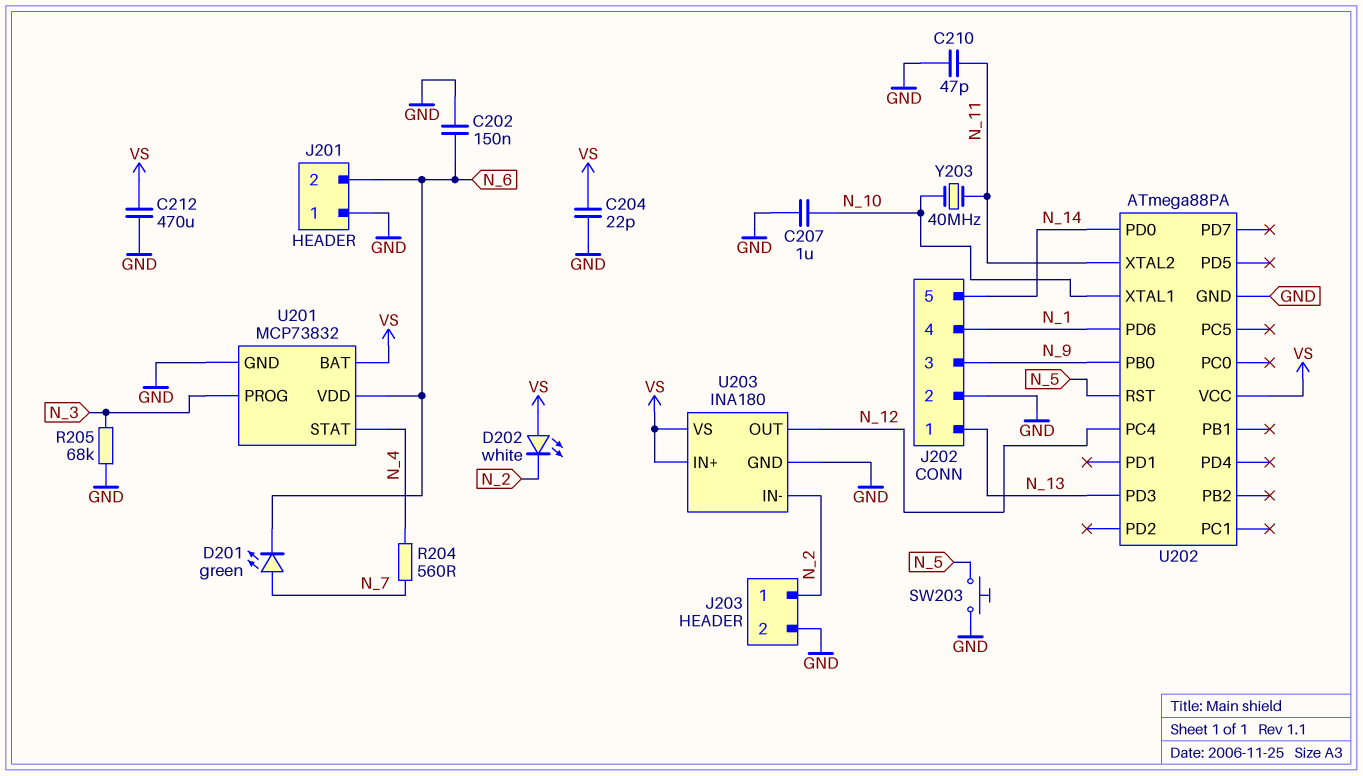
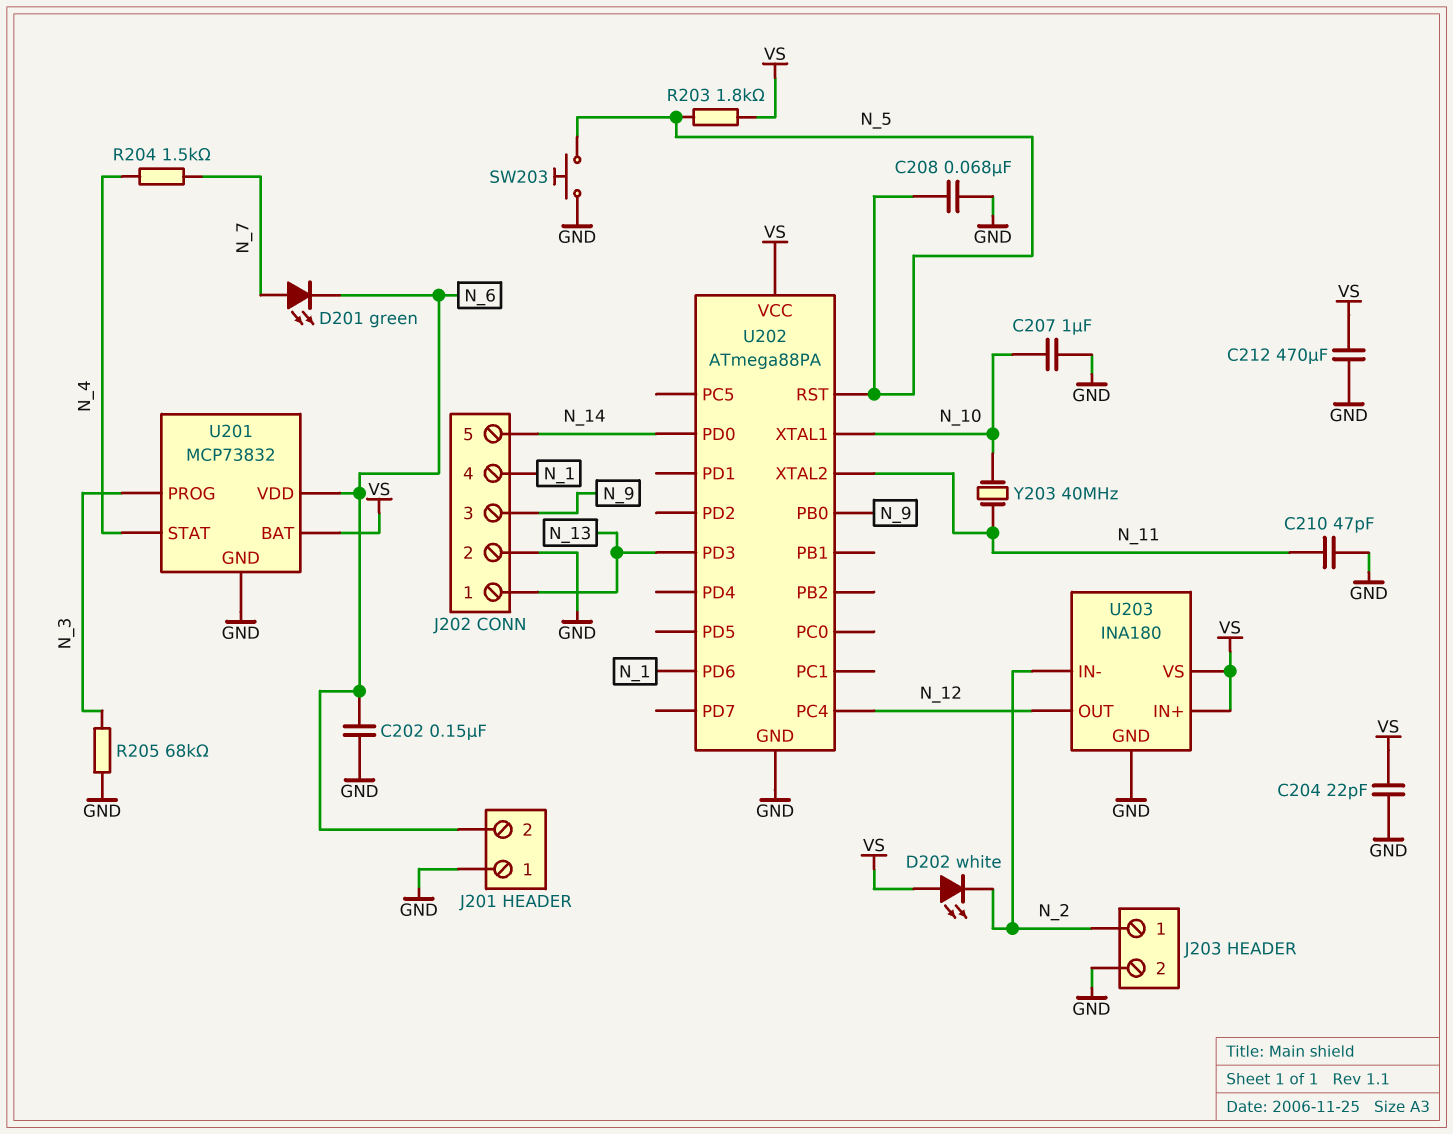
C208: none -> 68nF (GND, N_5)
R203: none -> 1.8k (N_5, VS)
R204: 560 (N_4, N_7) -> 1.5k (N_4, N_7)

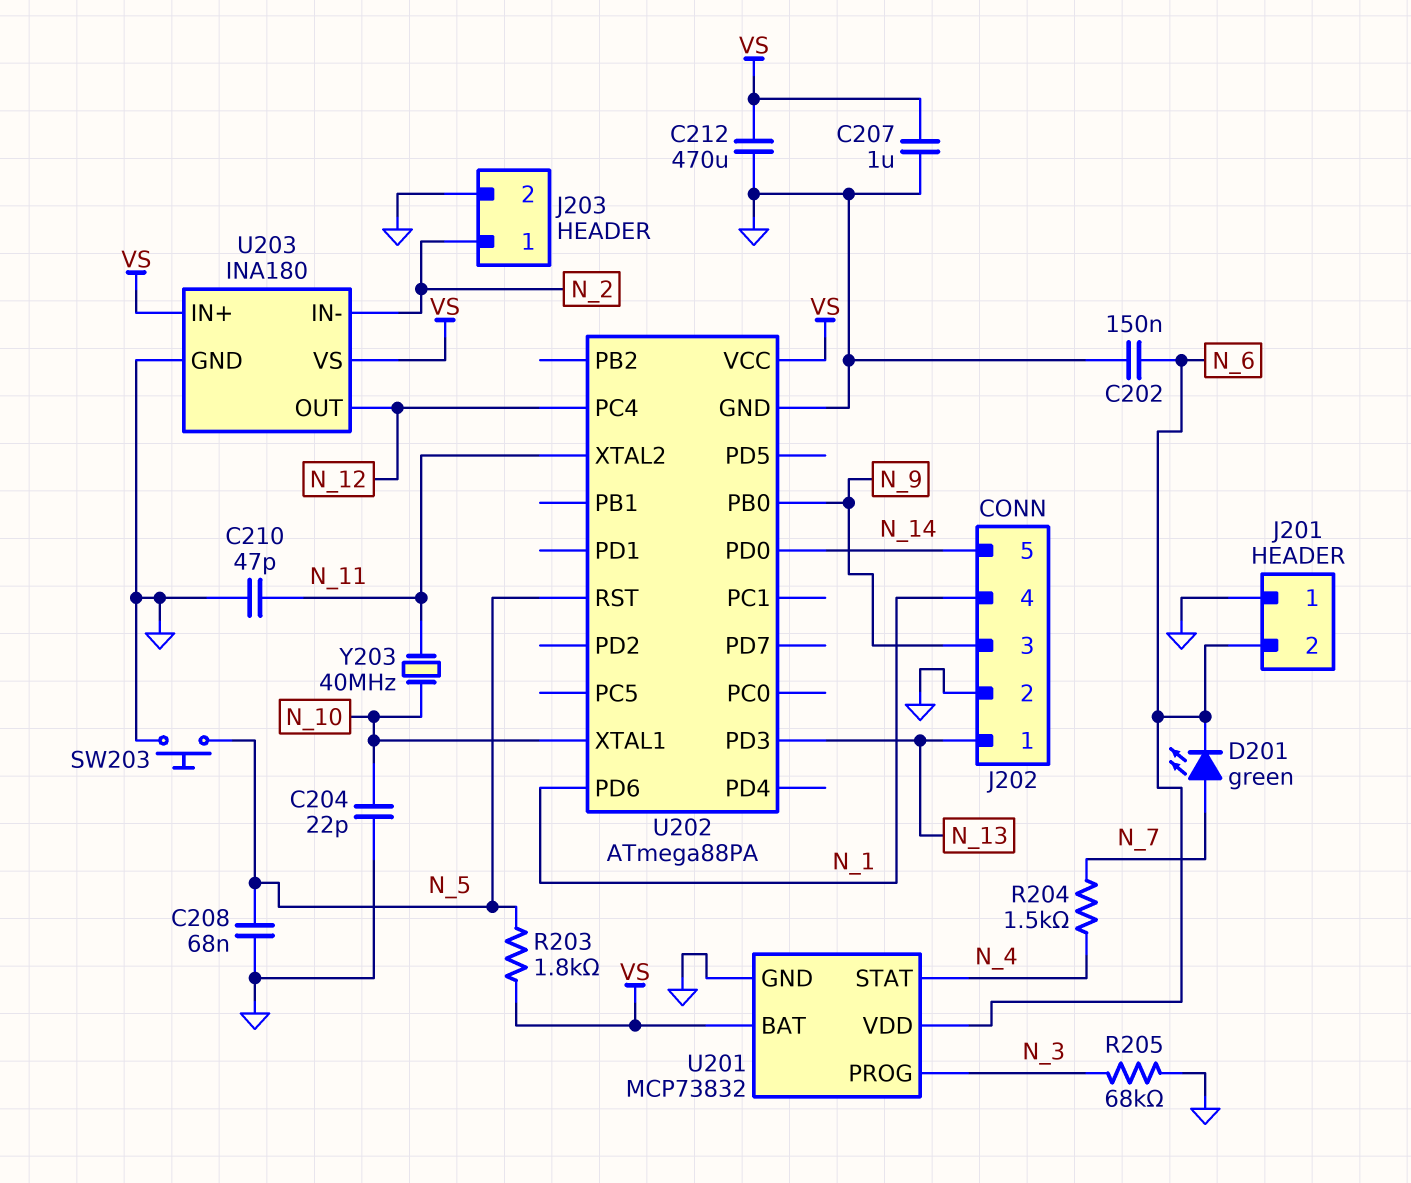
C204: 22pF (GND, VS) -> 22pF (GND, N_10)
C207: 1uF (GND, N_10) -> 1uF (GND, VS)
D202: LED white (A VS, K N_2) -> none

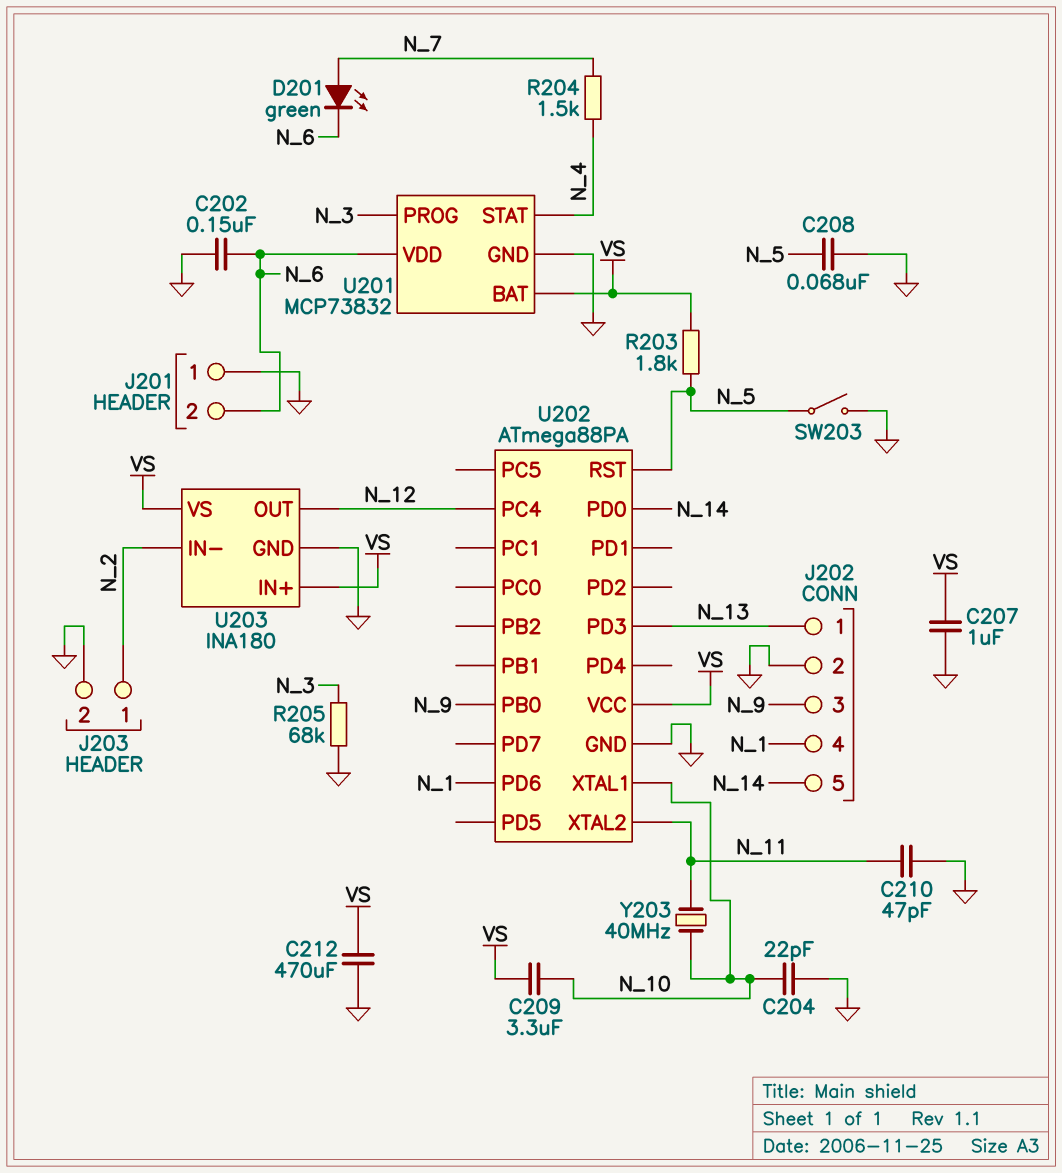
C209: none -> 3.3uF (N_10, VS)
SW203: button (GND, N_5) -> switch (GND, N_5)

